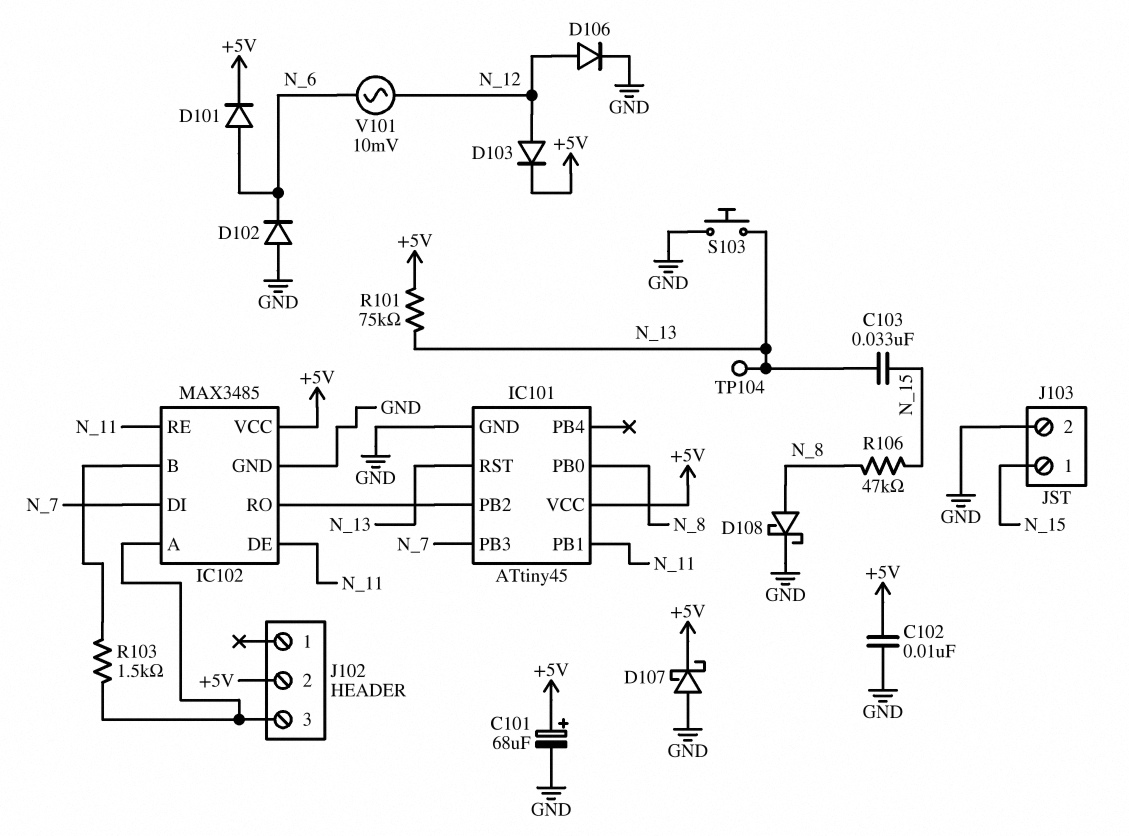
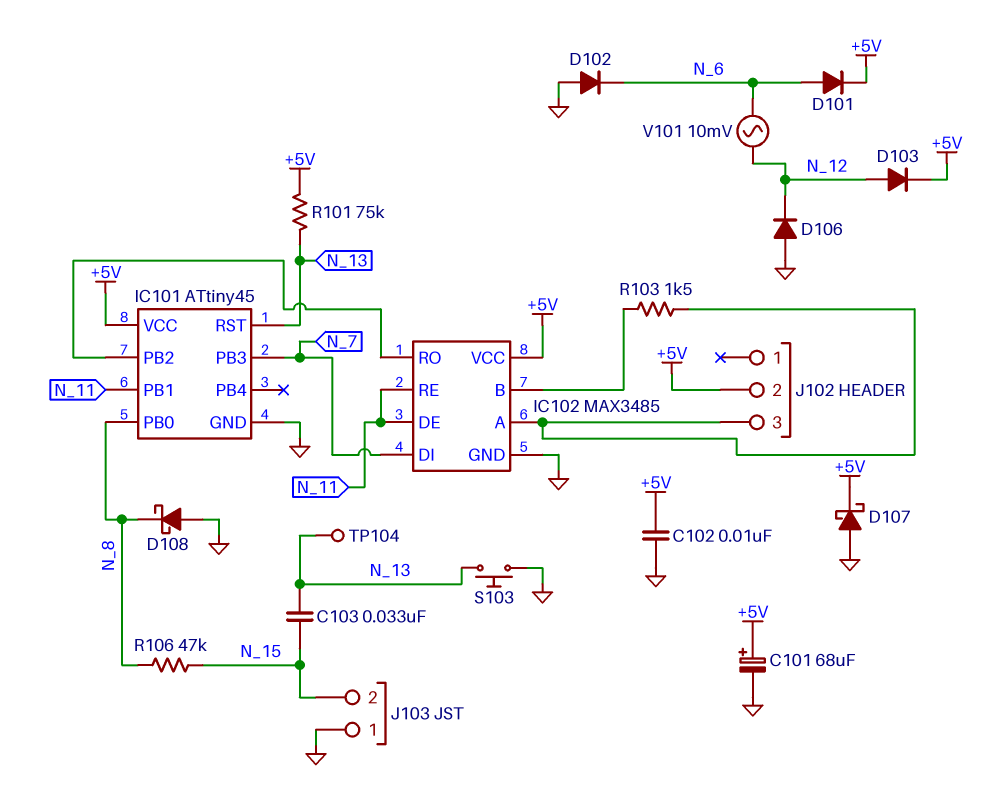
D106: diode (A N_12, K GND) -> diode (A GND, K N_12)
D108: schottky (A N_8, K GND) -> schottky (A GND, K N_8)
J103 pin 1: N_15 -> GND
J103 pin 2: GND -> N_15

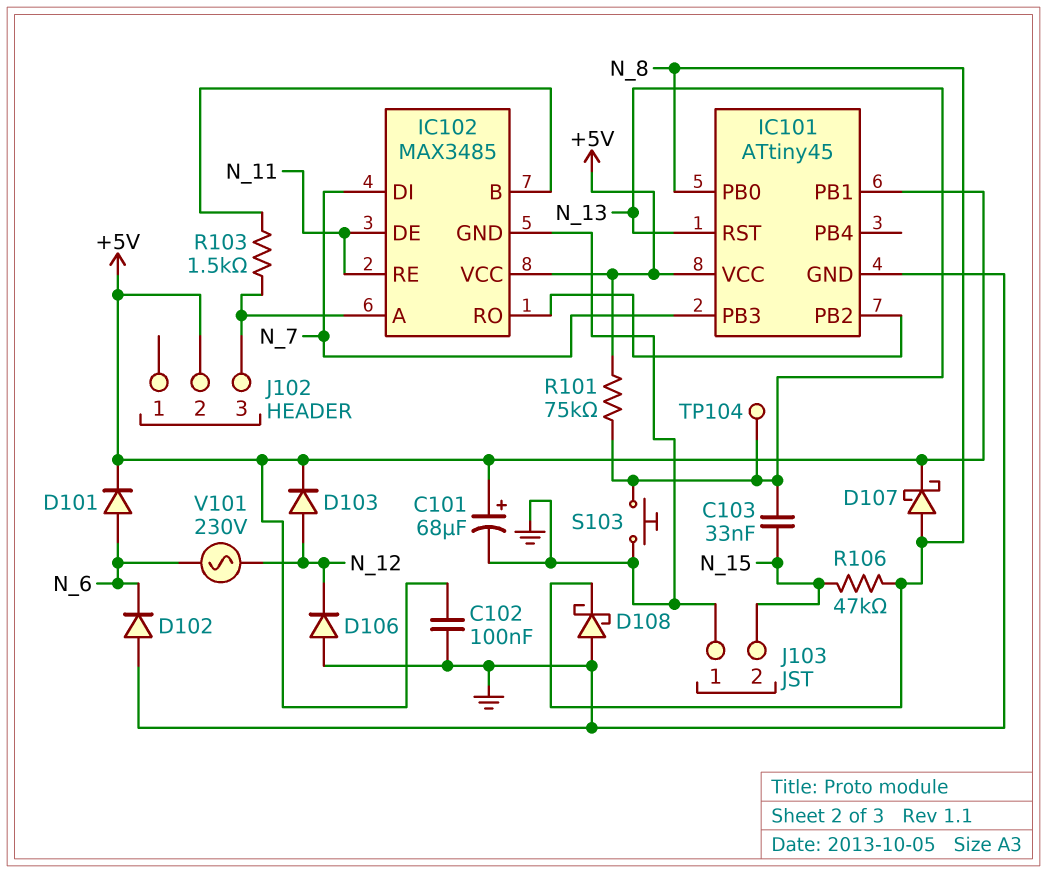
C102: 10nF (+5V, GND) -> 100nF (+5V, GND)
D107: schottky (A GND, K +5V) -> schottky (A N_8, K +5V)
IC101 pin PB1: N_11 -> +5V
V101: AC 10mV (N_6, N_12) -> AC 230V (N_6, N_12)

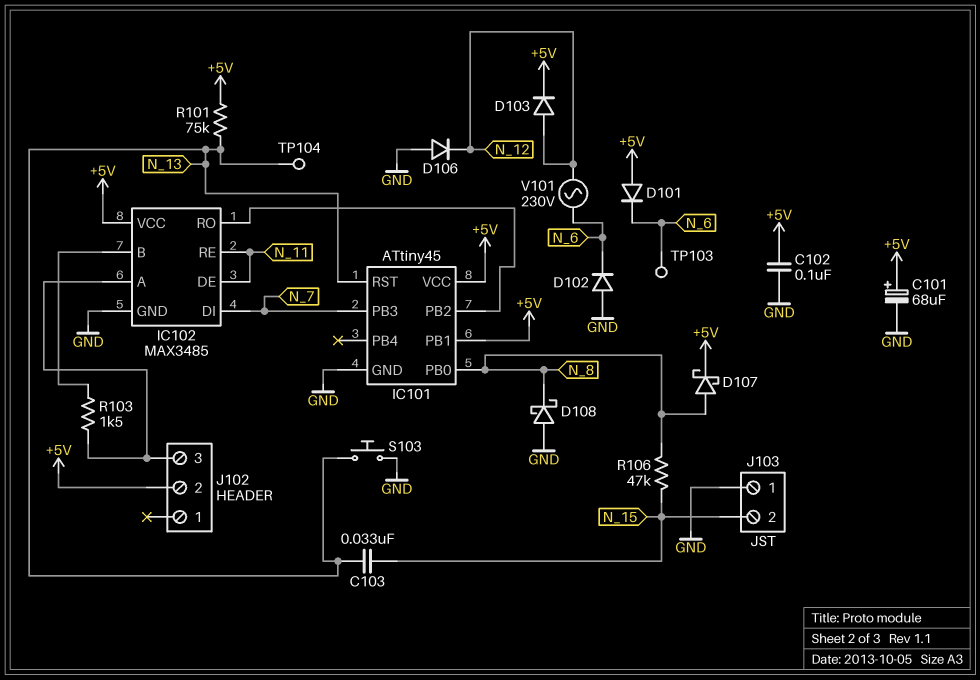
D101: diode (A N_6, K +5V) -> diode (A +5V, K N_6)
TP103: none -> test point (N_6)

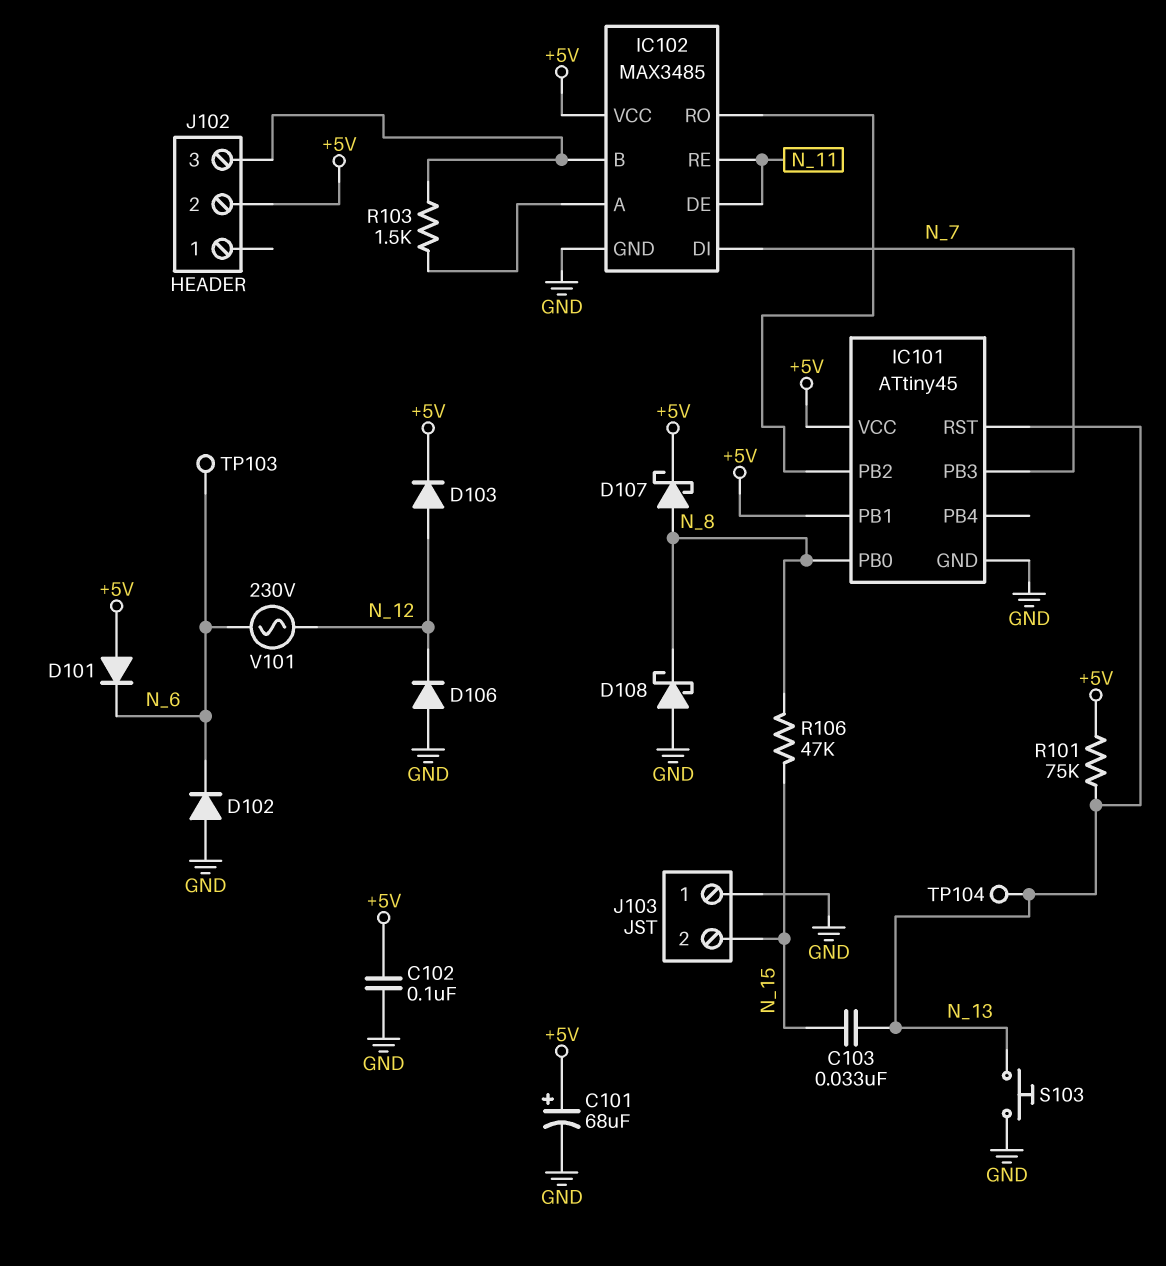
J102 pin 3: IC102/A -> IC102/B

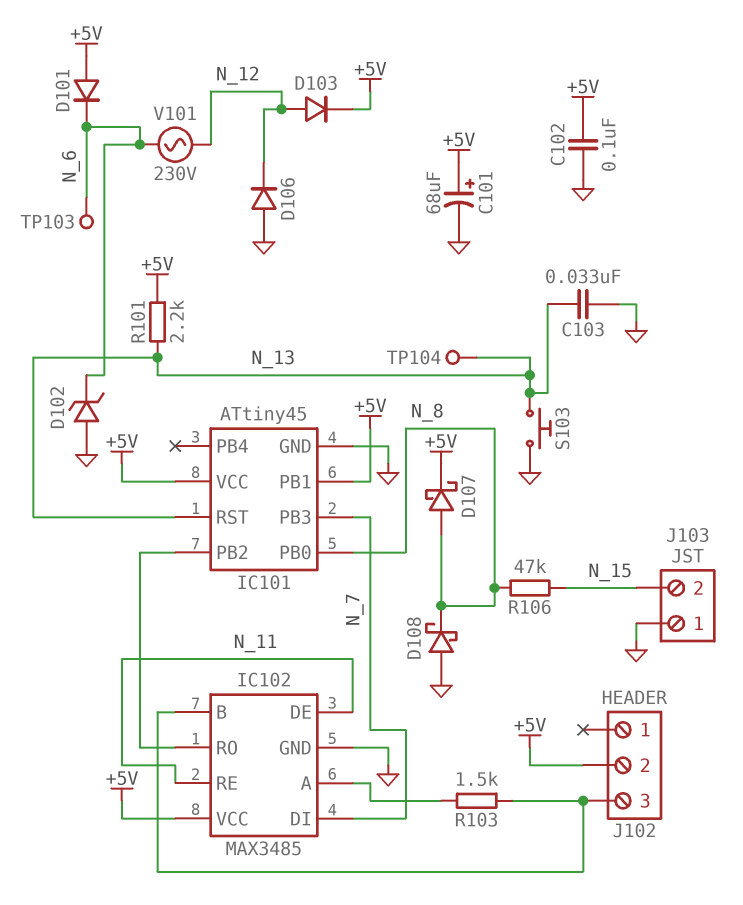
C103: 33nF (N_13, N_15) -> 33nF (GND, N_13)
D102: diode (A GND, K N_6) -> zener (A GND, K N_6)
R101: 75k (+5V, N_13) -> 2.2k (+5V, N_13)

